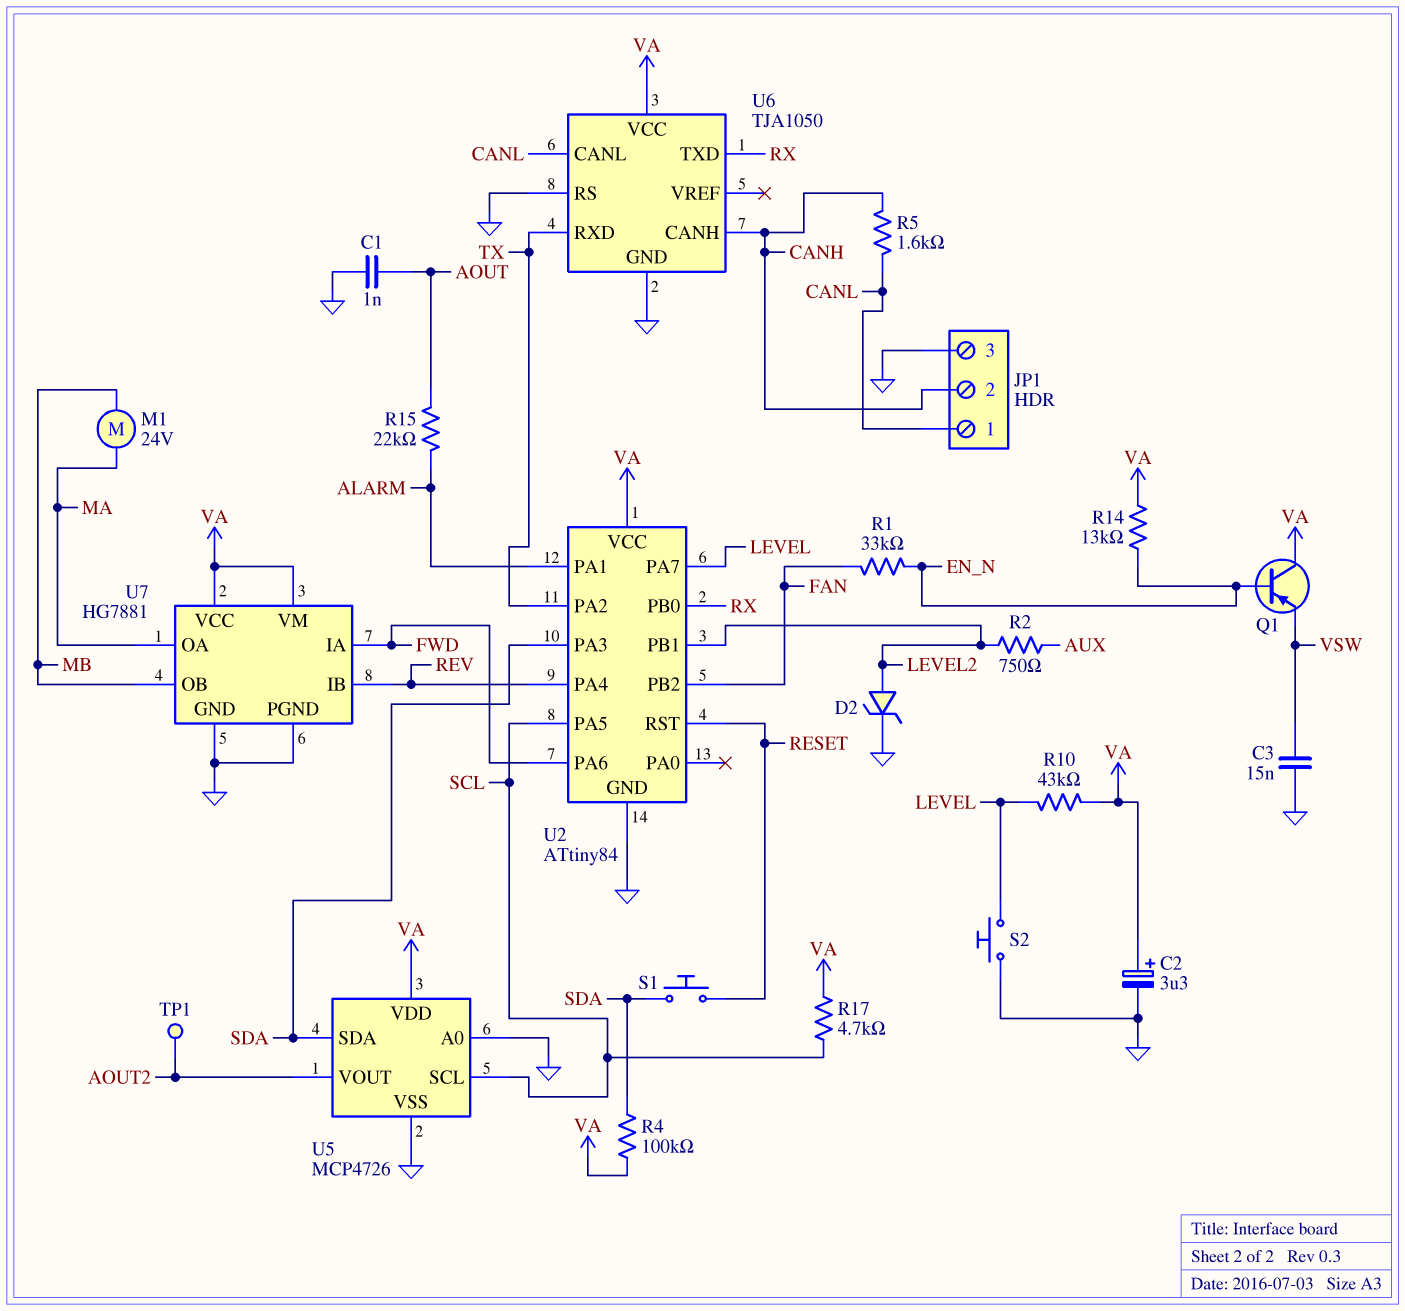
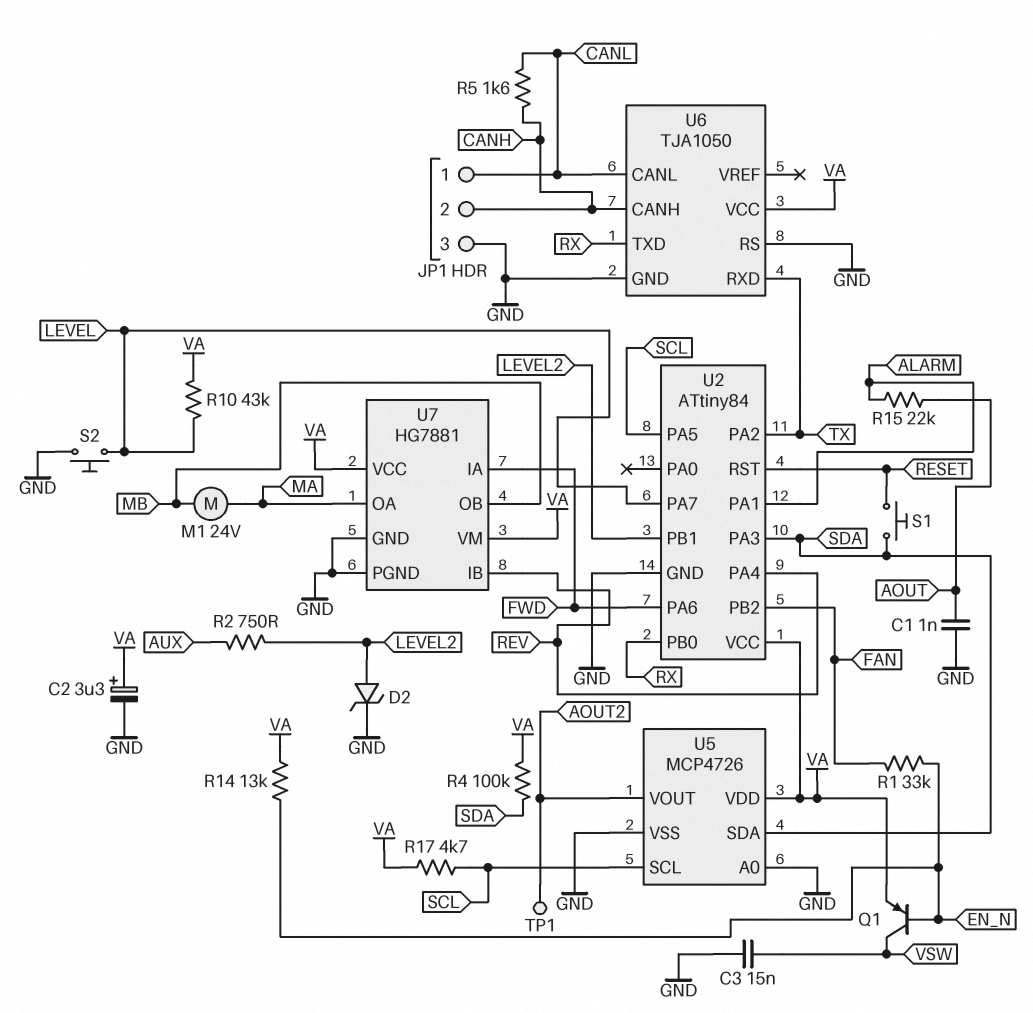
Q1: PNP (B EN_N, C VA, E VSW) -> PNP (B EN_N, C VSW, E VA)

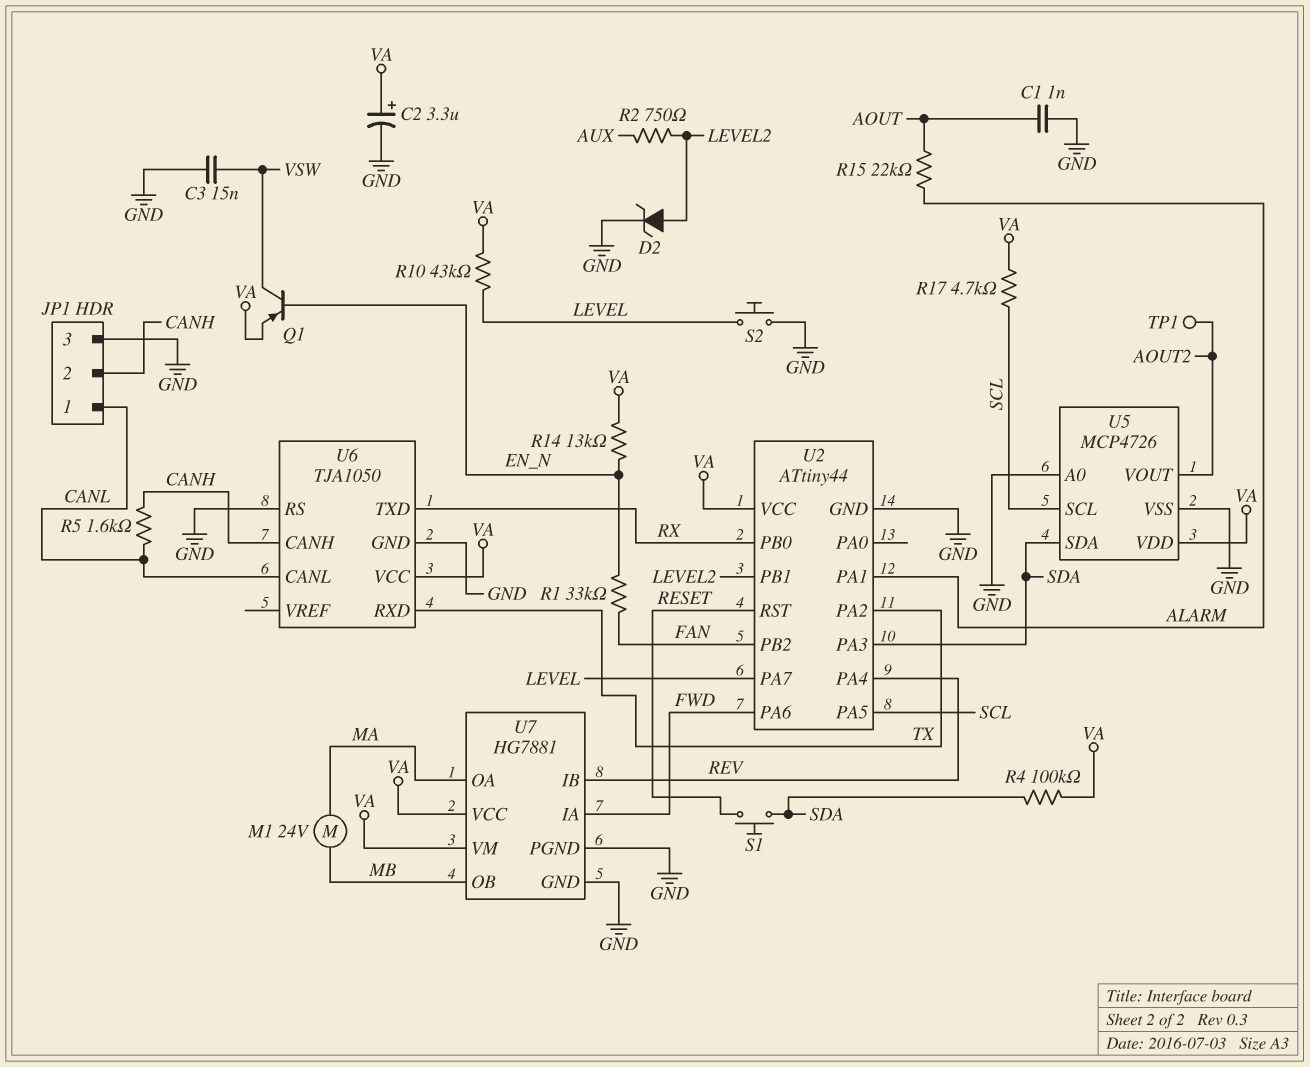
U2: ATtiny84 -> ATtiny44

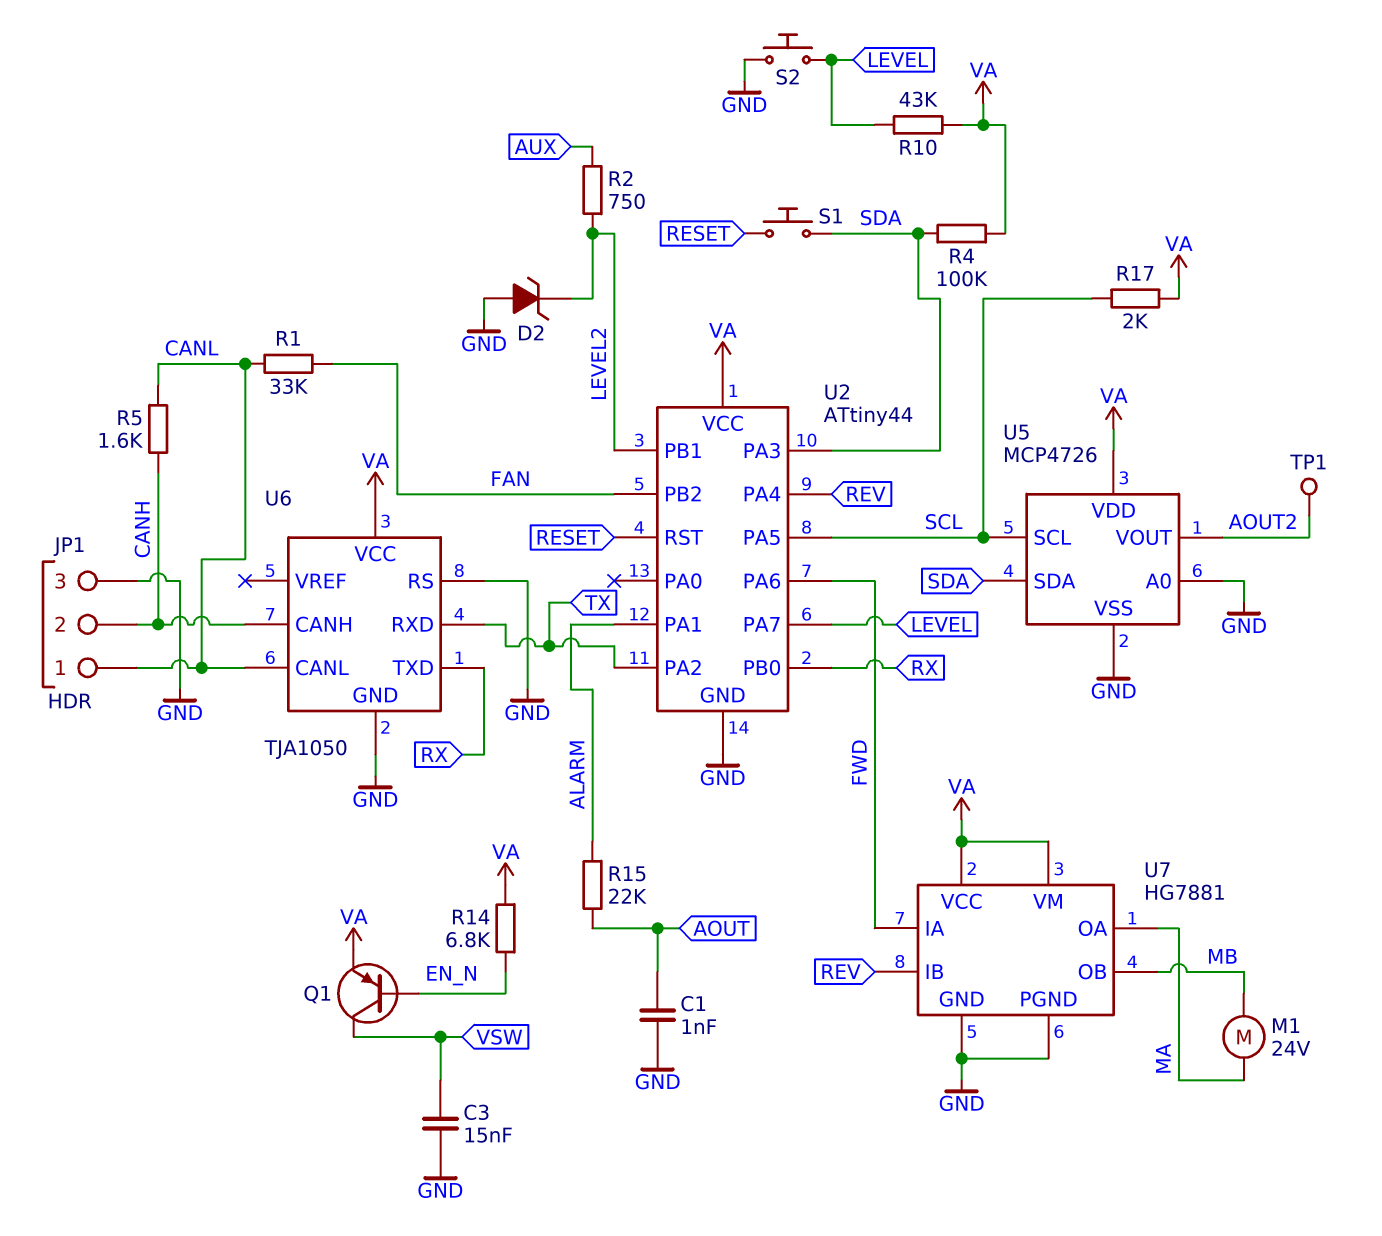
C2: 3.3uF (plus VA, minus GND) -> none
D2: zener (A LEVEL2, K GND) -> zener (A GND, K LEVEL2)
R1: 33k (EN_N, FAN) -> 33k (CANL, FAN)
R14: 13k (EN_N, VA) -> 6.8k (EN_N, VA)
R17: 4.7k (SCL, VA) -> 2k (SCL, VA)

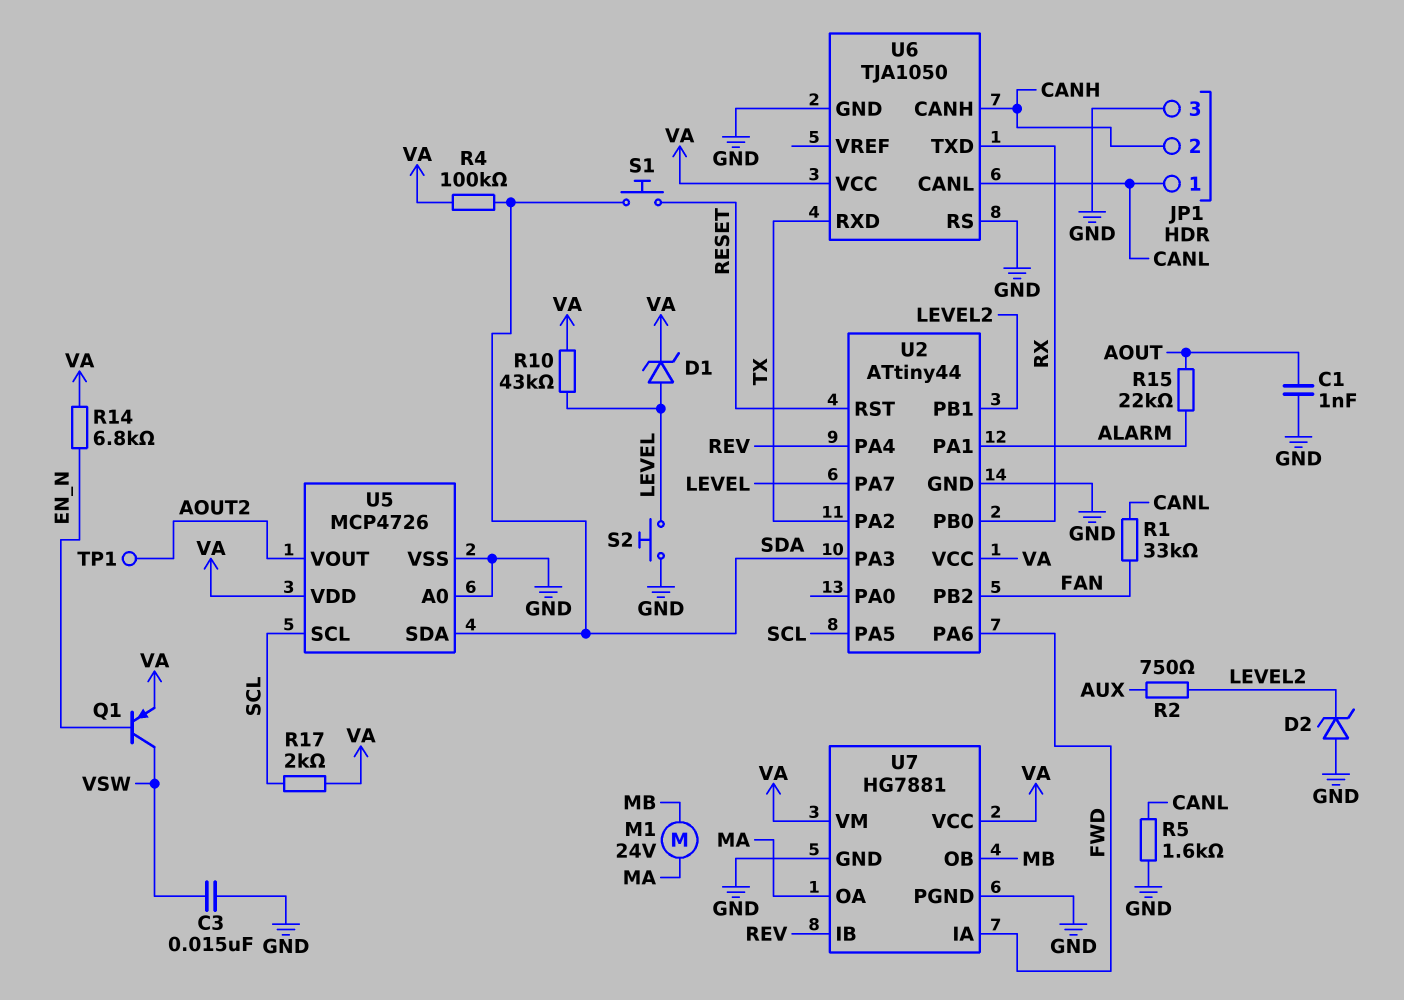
D1: none -> zener (A LEVEL, K VA)
R5: 1.6k (CANH, CANL) -> 1.6k (CANL, GND)

